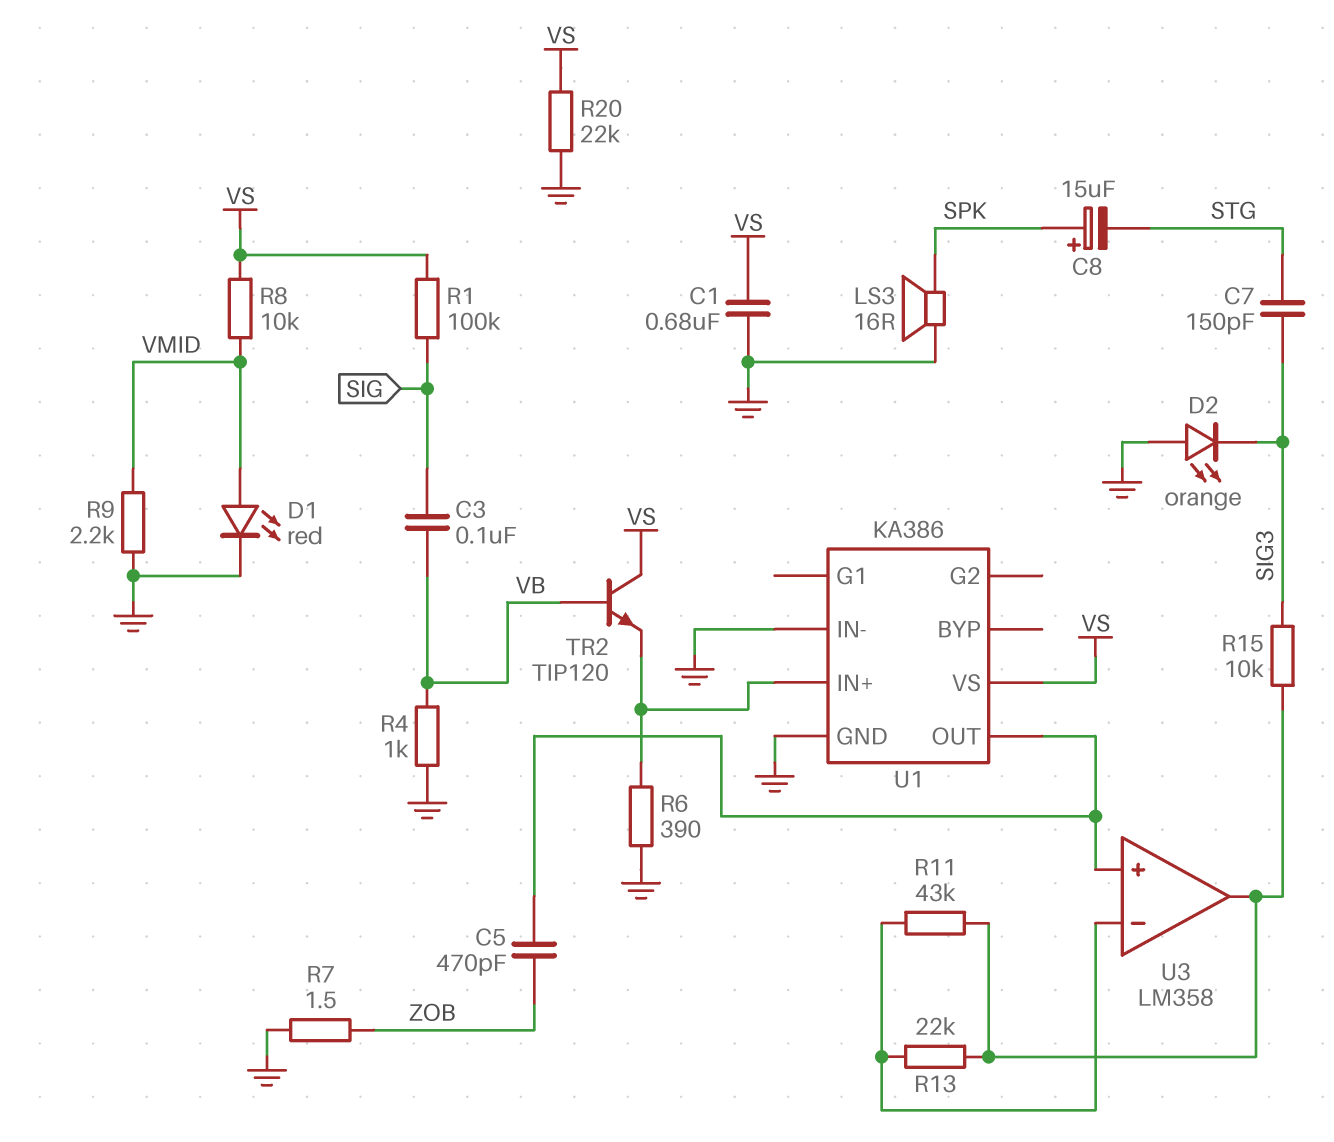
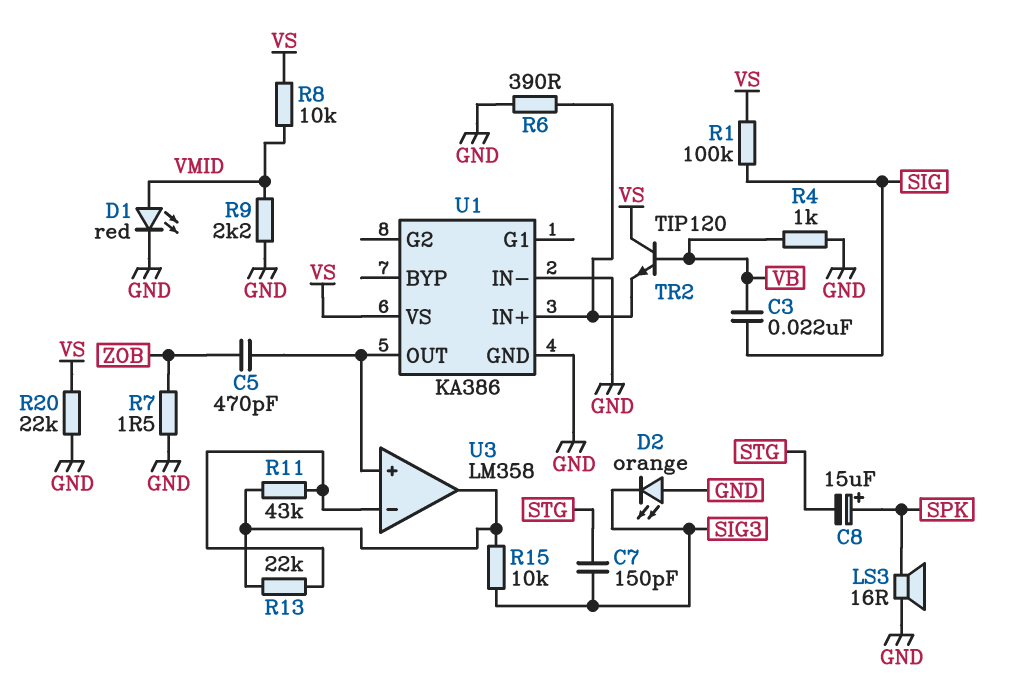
C1: 680nF (GND, VS) -> none
C3: 100nF (SIG, VB) -> 22nF (SIG, VB)

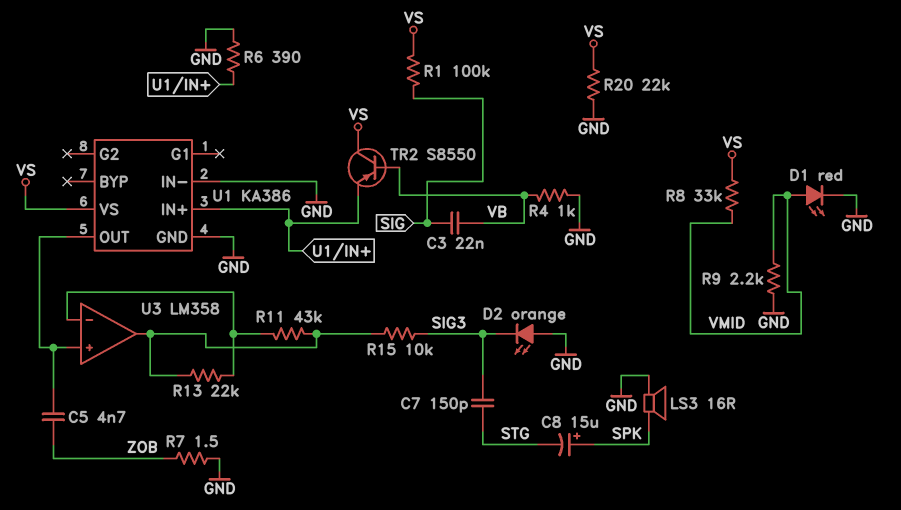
C5: 470pF (U1/OUT, ZOB) -> 4.7nF (U1/OUT, ZOB)
R8: 10k (VMID, VS) -> 33k (VMID, VS)
TR2: NPN TIP120 (B VB, C VS, E U1/IN+) -> PNP S8550 (B VB, C VS, E U1/IN+)

